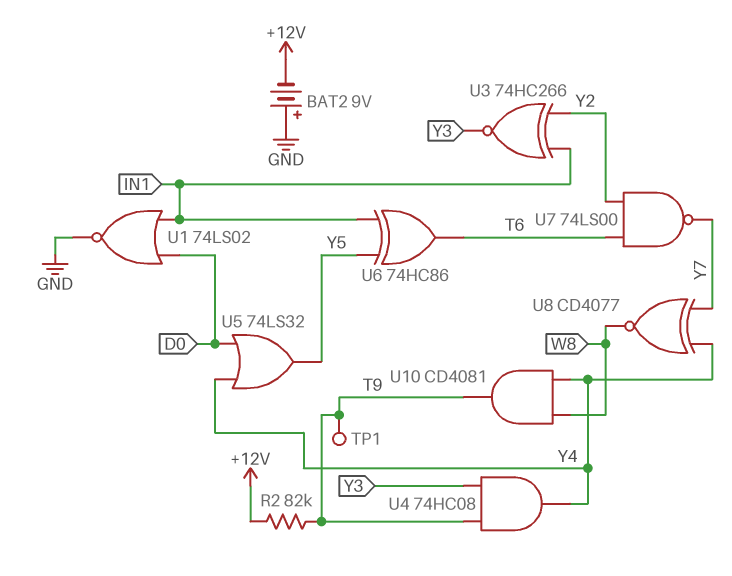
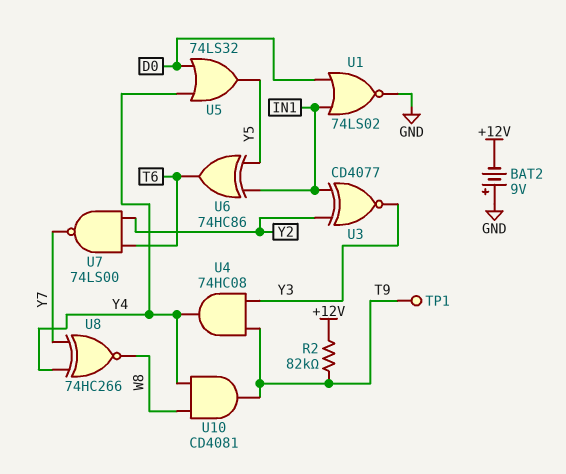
U3: XNOR 74HC266 (in IN1, in Y2, out Y3) -> XNOR CD4077 (in IN1, in Y2, out Y3)
U8: XNOR CD4077 (in Y4, in Y7, out W8) -> XNOR 74HC266 (in Y4, in Y7, out W8)

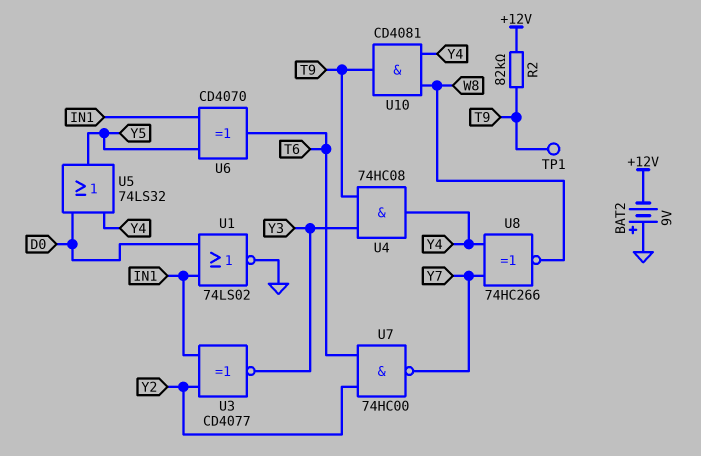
U6: XOR 74HC86 (in IN1, in Y5, out T6) -> XOR CD4070 (in IN1, in Y5, out T6)
U7: NAND 74LS00 (in T6, in Y2, out Y7) -> NAND 74HC00 (in T6, in Y2, out Y7)

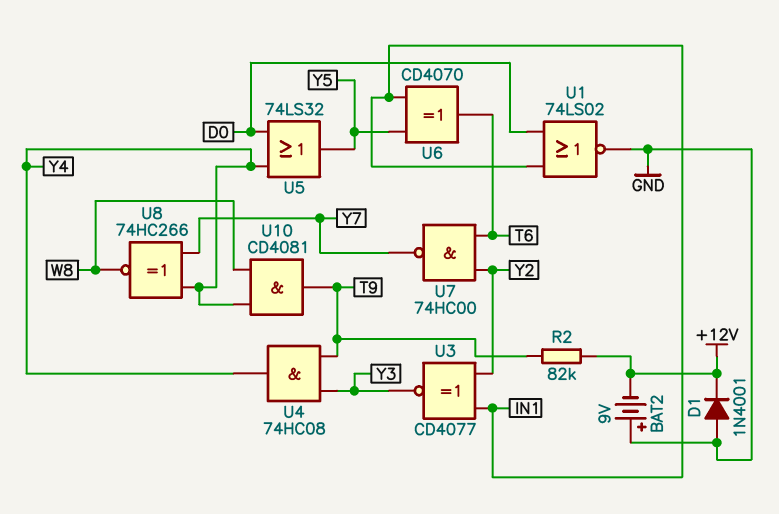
D1: none -> diode 1N4001 (A GND, K +12V)
TP1: test point (T9) -> none

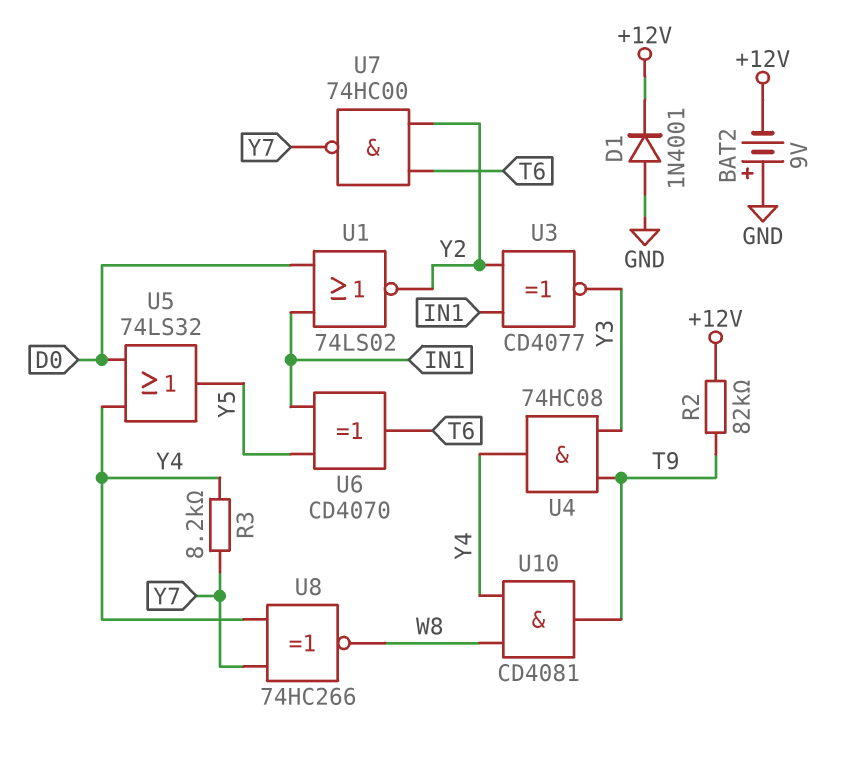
R3: none -> 8.2k (Y4, Y7)
U1: NOR 74LS02 (in D0, in IN1, out GND) -> NOR 74LS02 (in D0, in IN1, out Y2)

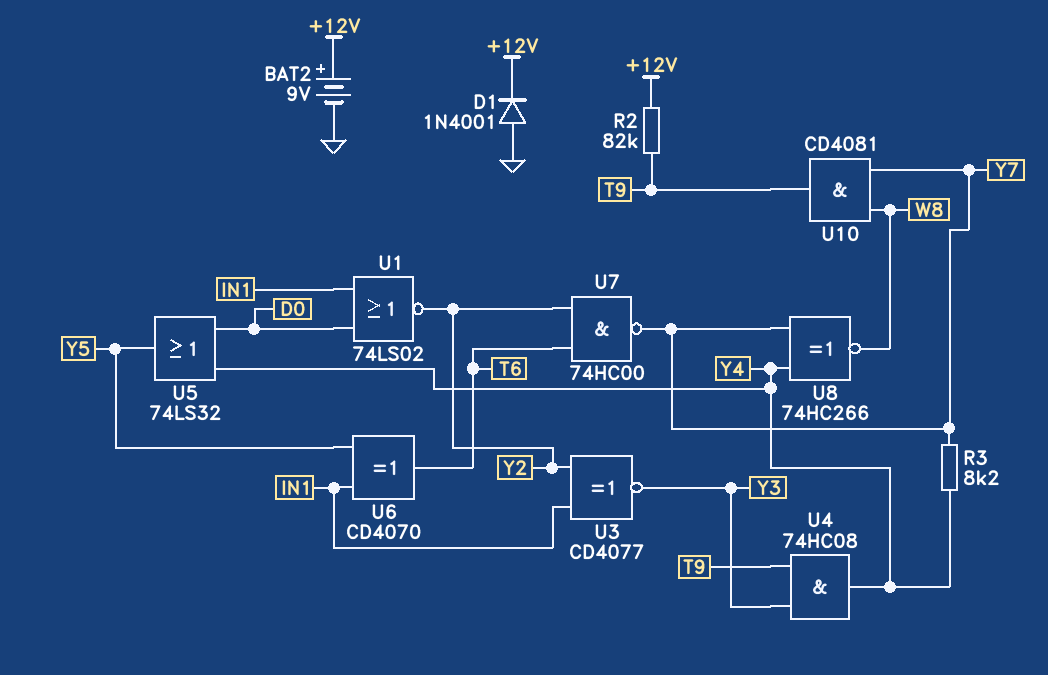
BAT2: 9V (plus GND, minus +12V) -> 9V (plus +12V, minus GND)
U10: AND CD4081 (in W8, in Y4, out T9) -> AND CD4081 (in W8, in Y7, out T9)

